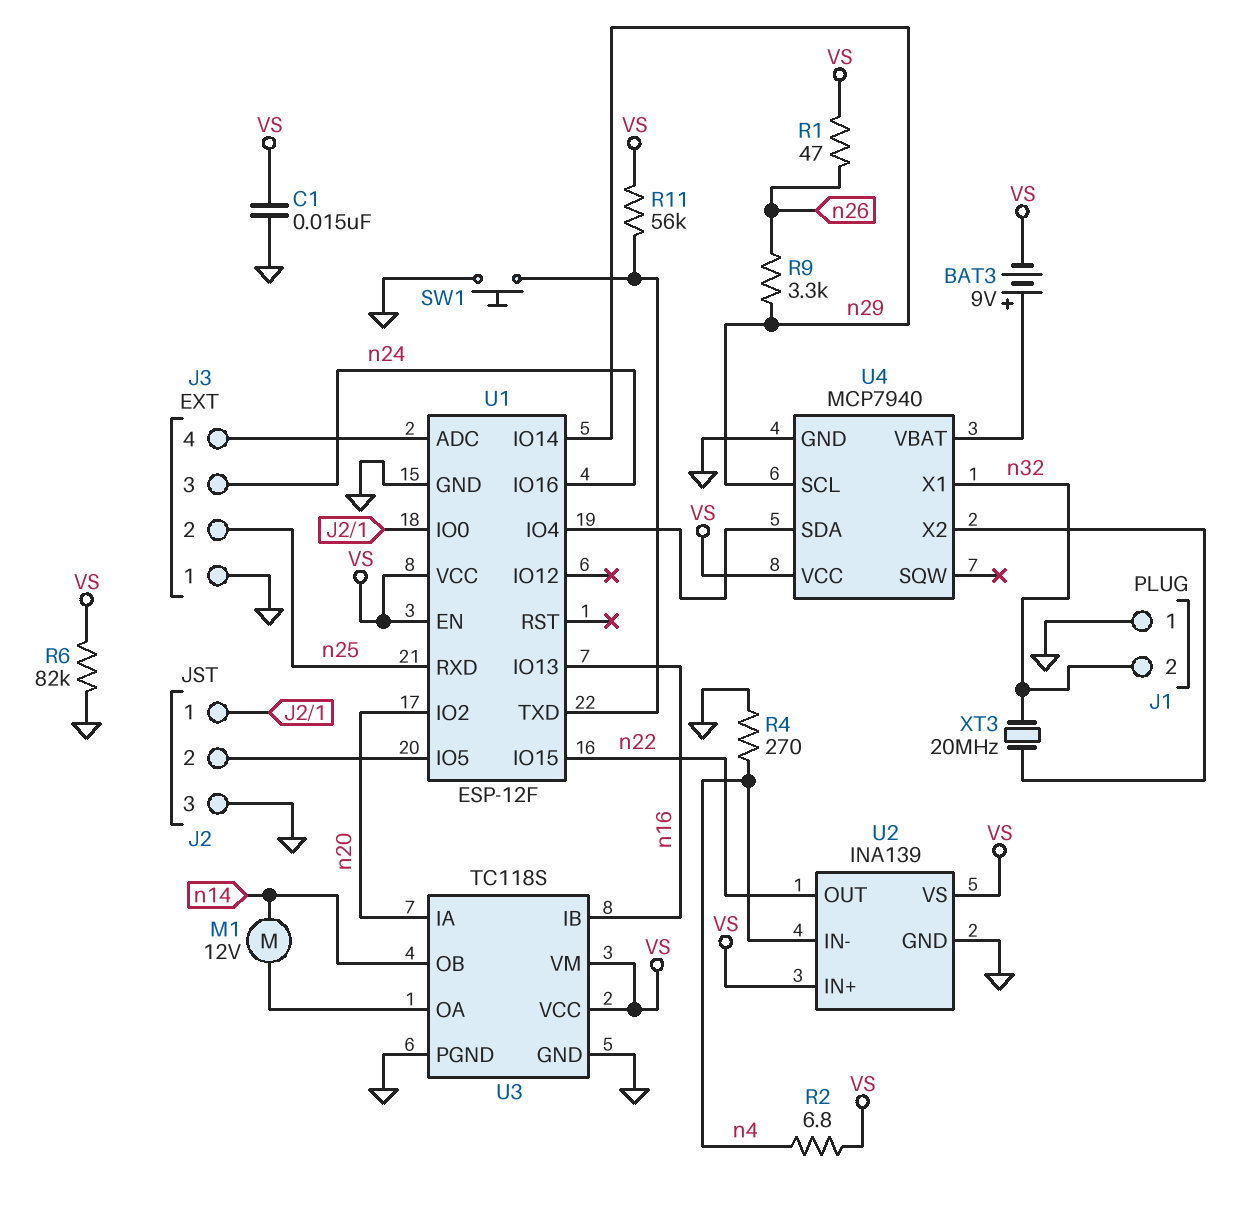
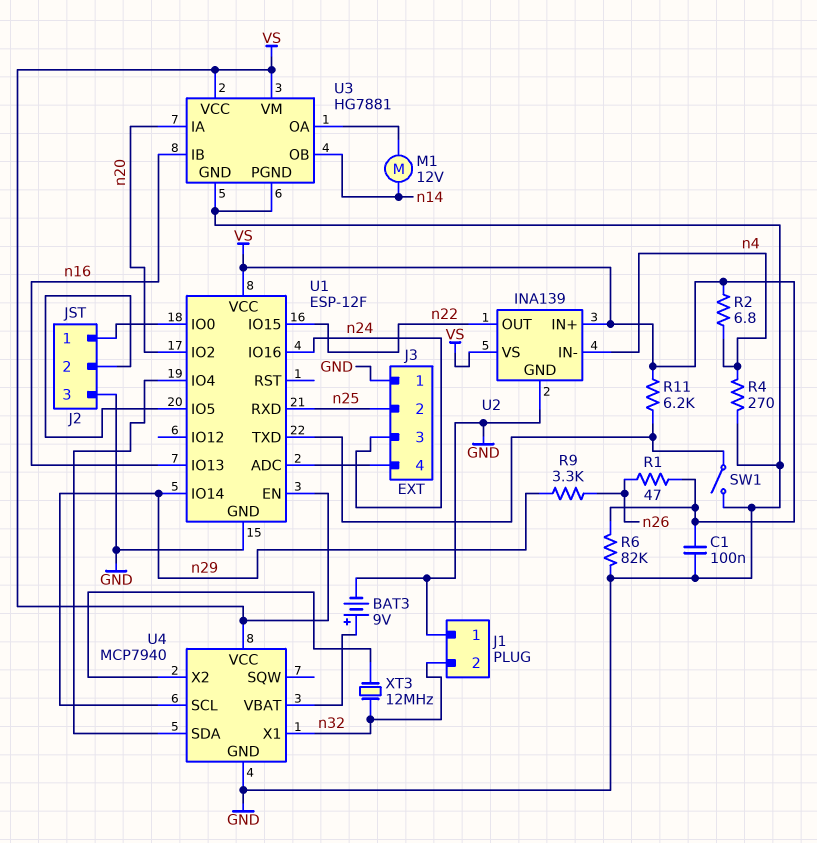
BAT3: 9V (plus U4/VBAT, minus VS) -> 9V (plus U4/VBAT, minus GND)
C1: 15nF (GND, VS) -> 100nF (GND, VS)
R11: 56k (U1/TXD, VS) -> 6.2k (U1/TXD, VS)
SW1: button (GND, U1/TXD) -> switch (GND, U1/TXD)
U3: TC118S -> HG7881
XT3: 20MHz (U4/X2, n32) -> 12MHz (U4/X2, n32)

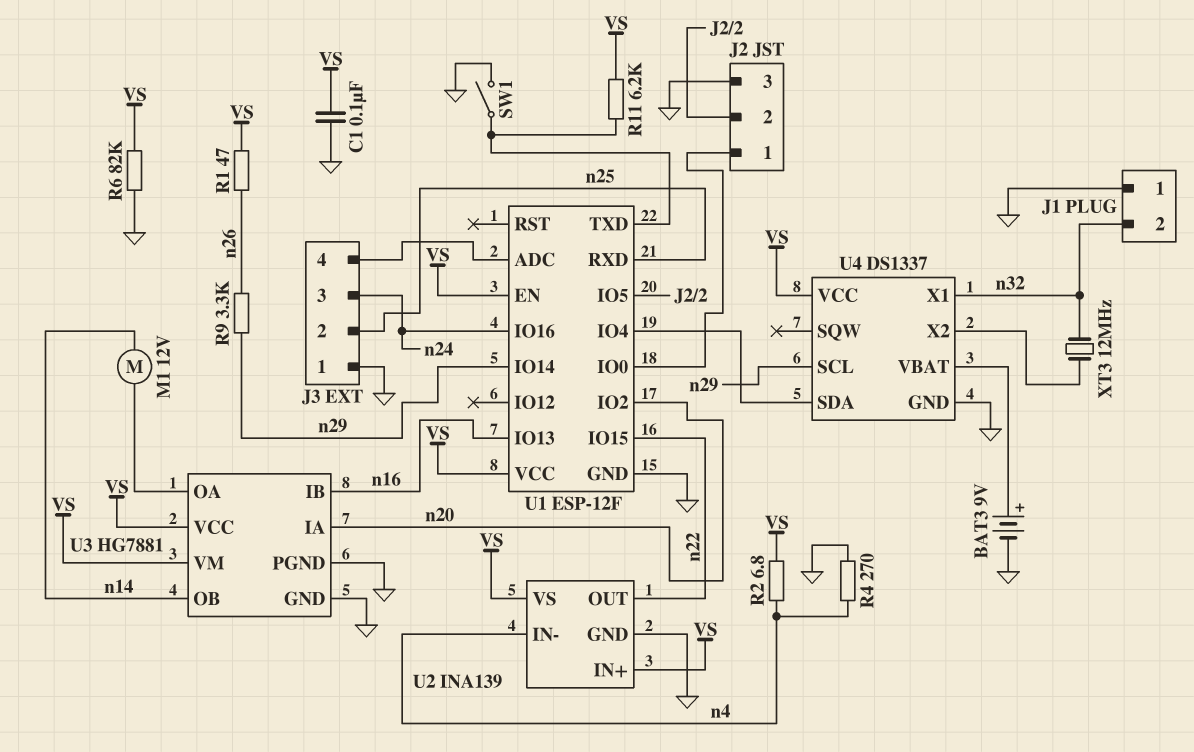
U4: MCP7940 -> DS1337

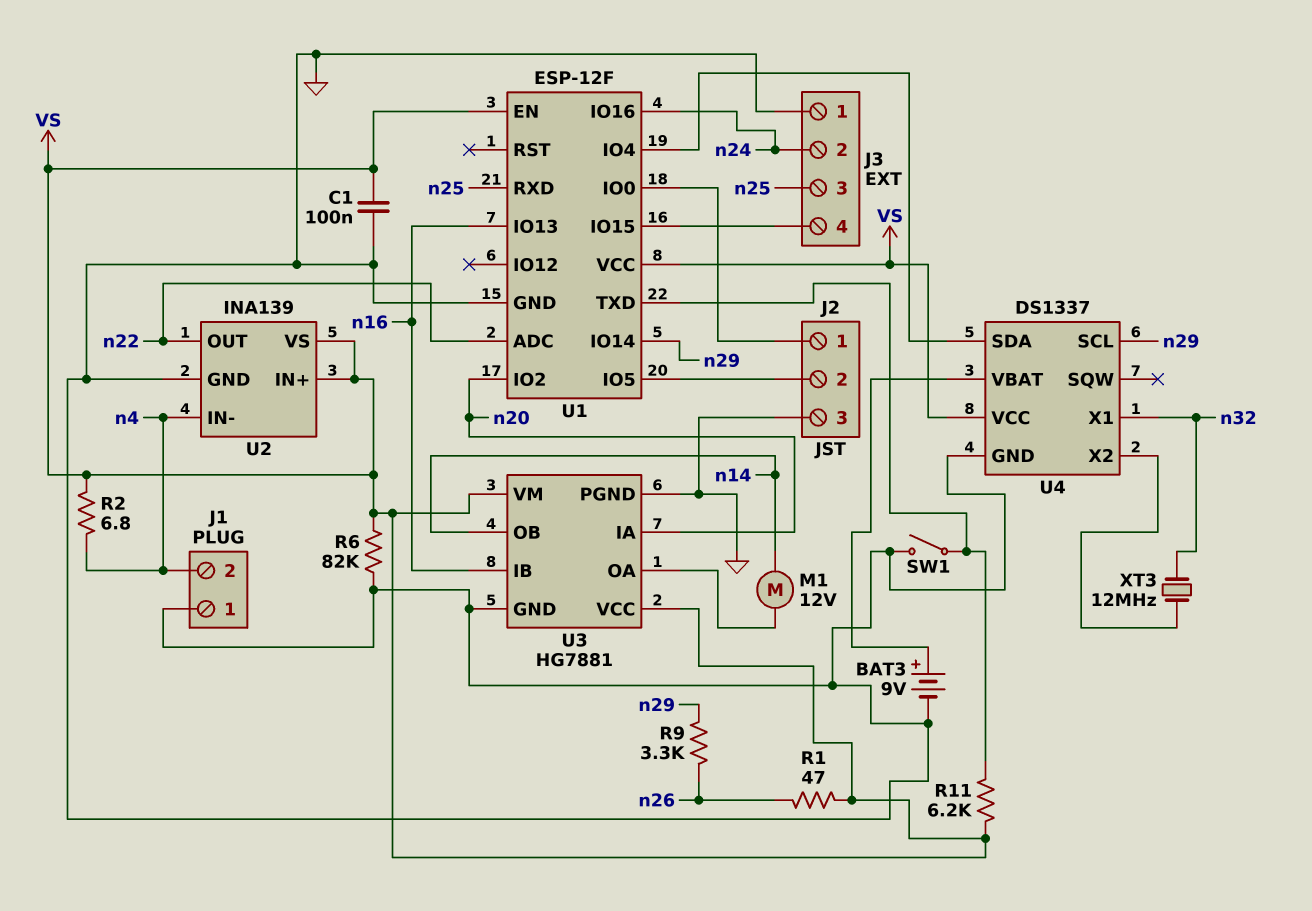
J1 pin 2: n32 -> n4
J3 pin 2: n25 -> n24
J3 pin 3: n24 -> n25
R4: 270 (GND, n4) -> none
U1 pin ADC: J3/4 -> n22
U1 pin IO15: n22 -> J3/4

